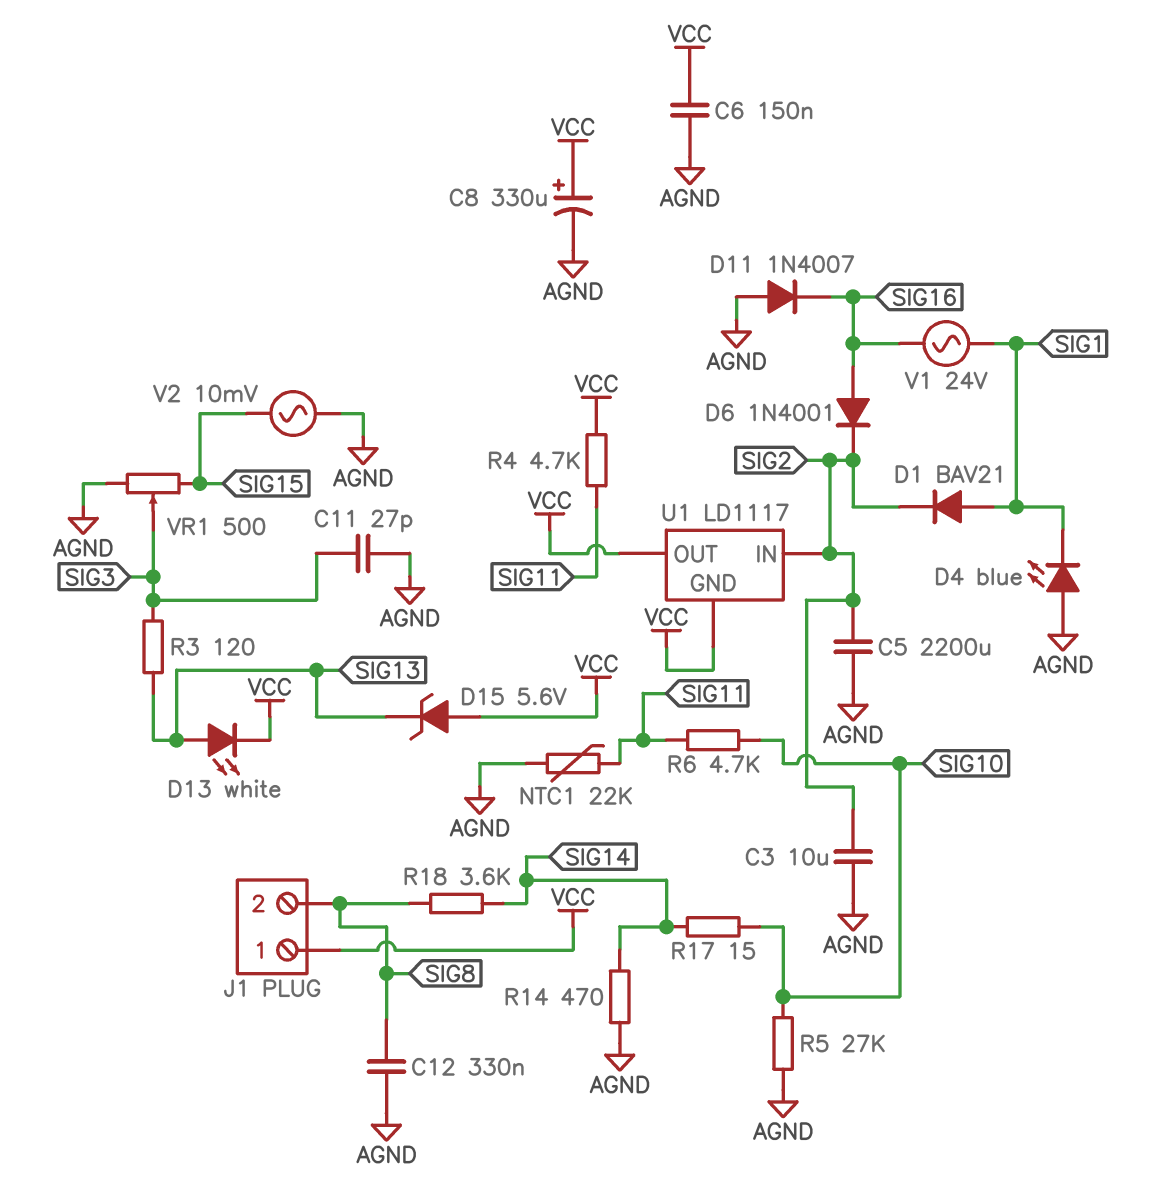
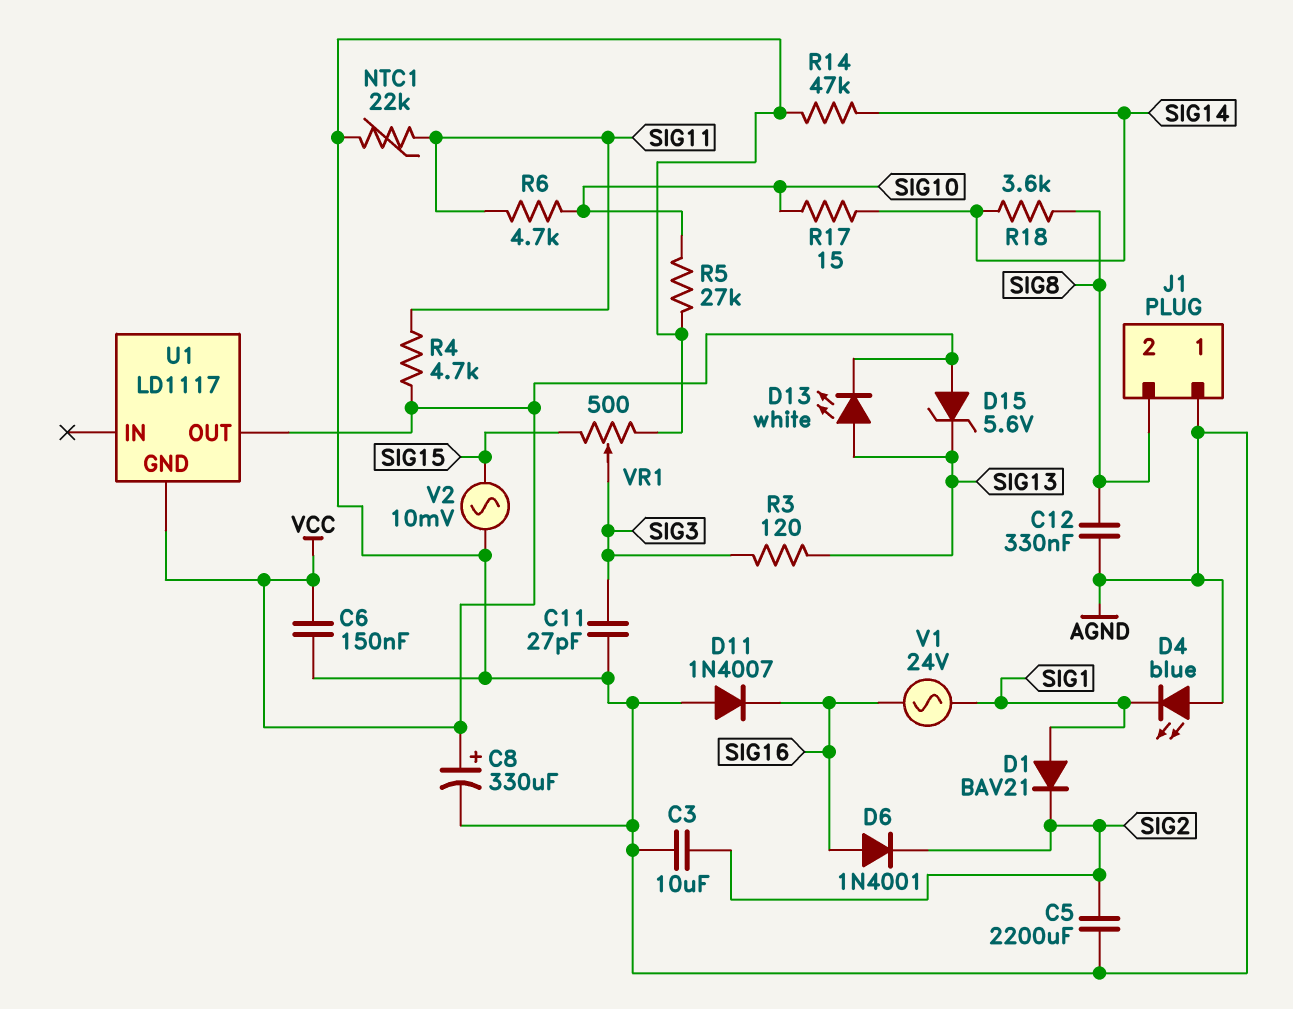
J1 pin 1: VCC -> AGND
R14: 470 (AGND, SIG14) -> 47k (AGND, SIG14)
U1 pin IN: SIG2 -> none

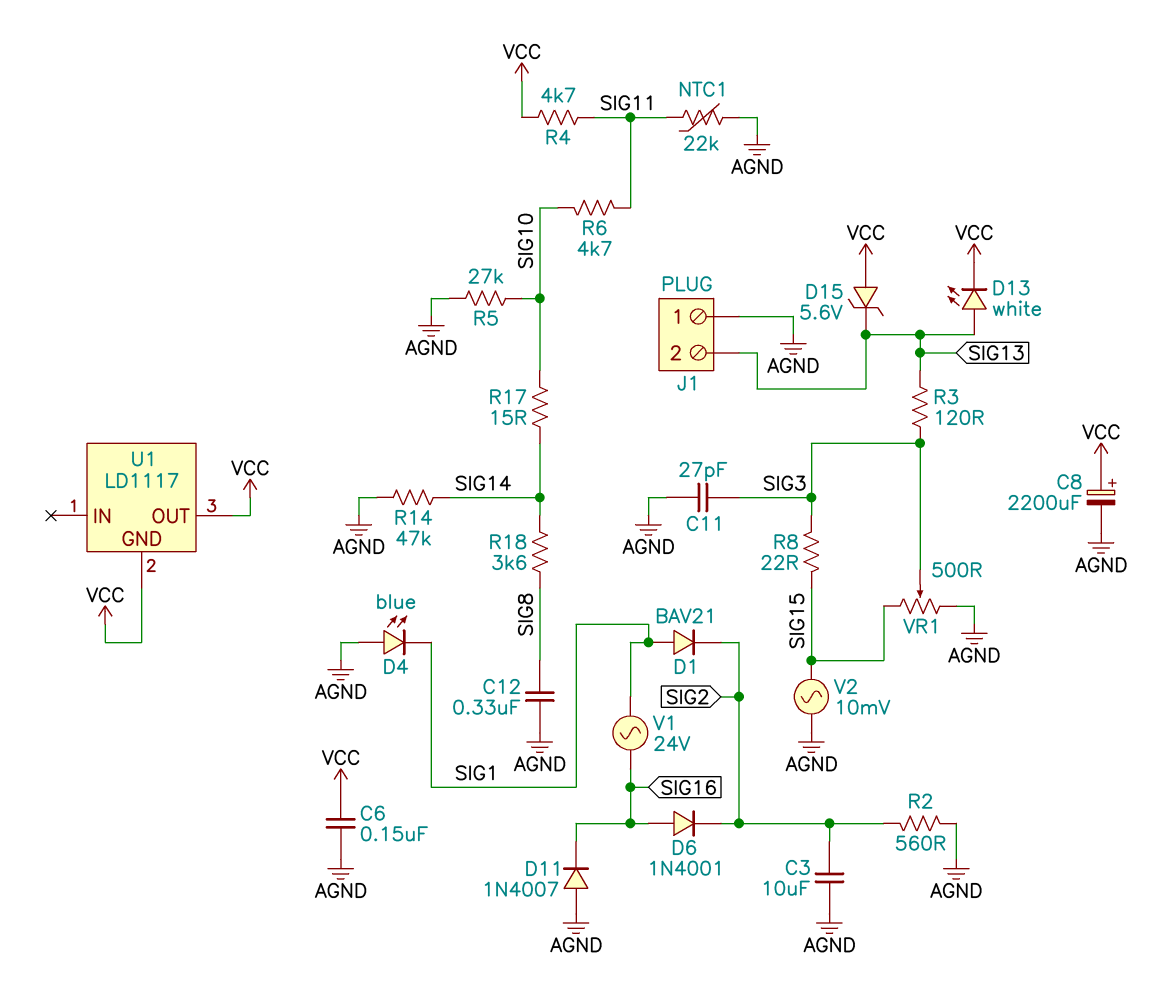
C5: 2200uF (AGND, SIG2) -> none
C8: 330uF (plus VCC, minus AGND) -> 2200uF (plus VCC, minus AGND)
J1 pin 2: SIG8 -> SIG13
R2: none -> 560 (AGND, SIG2)
R8: none -> 22 (SIG3, SIG15)

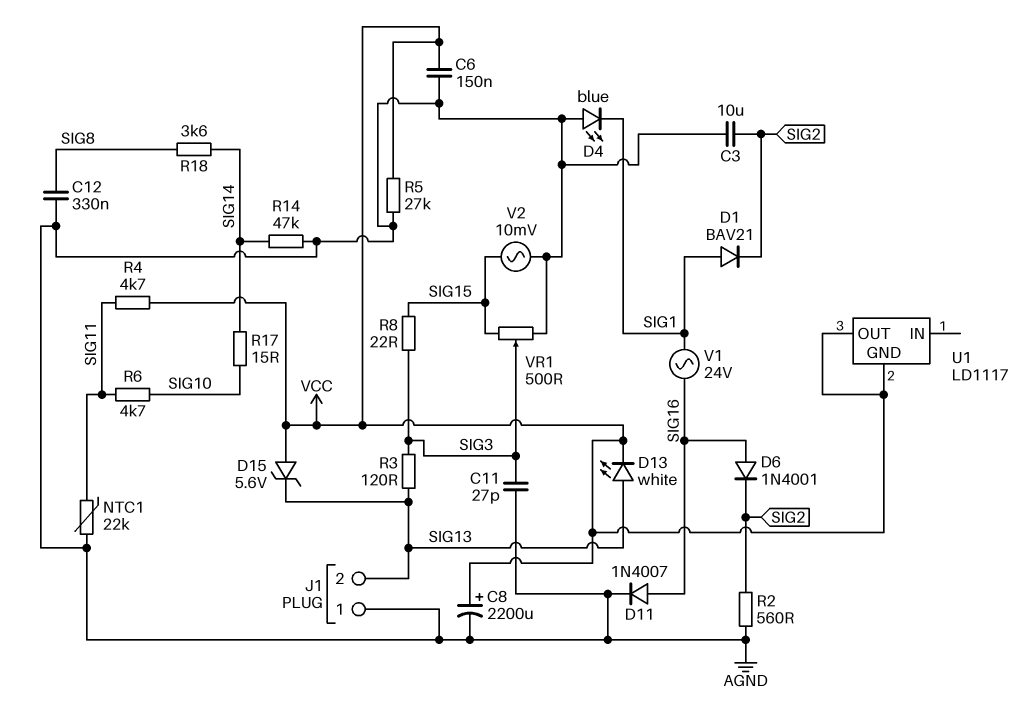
D11: diode 1N4007 (A AGND, K SIG16) -> diode 1N4007 (A SIG16, K AGND)
R5: 27k (AGND, SIG10) -> 27k (AGND, VCC)

